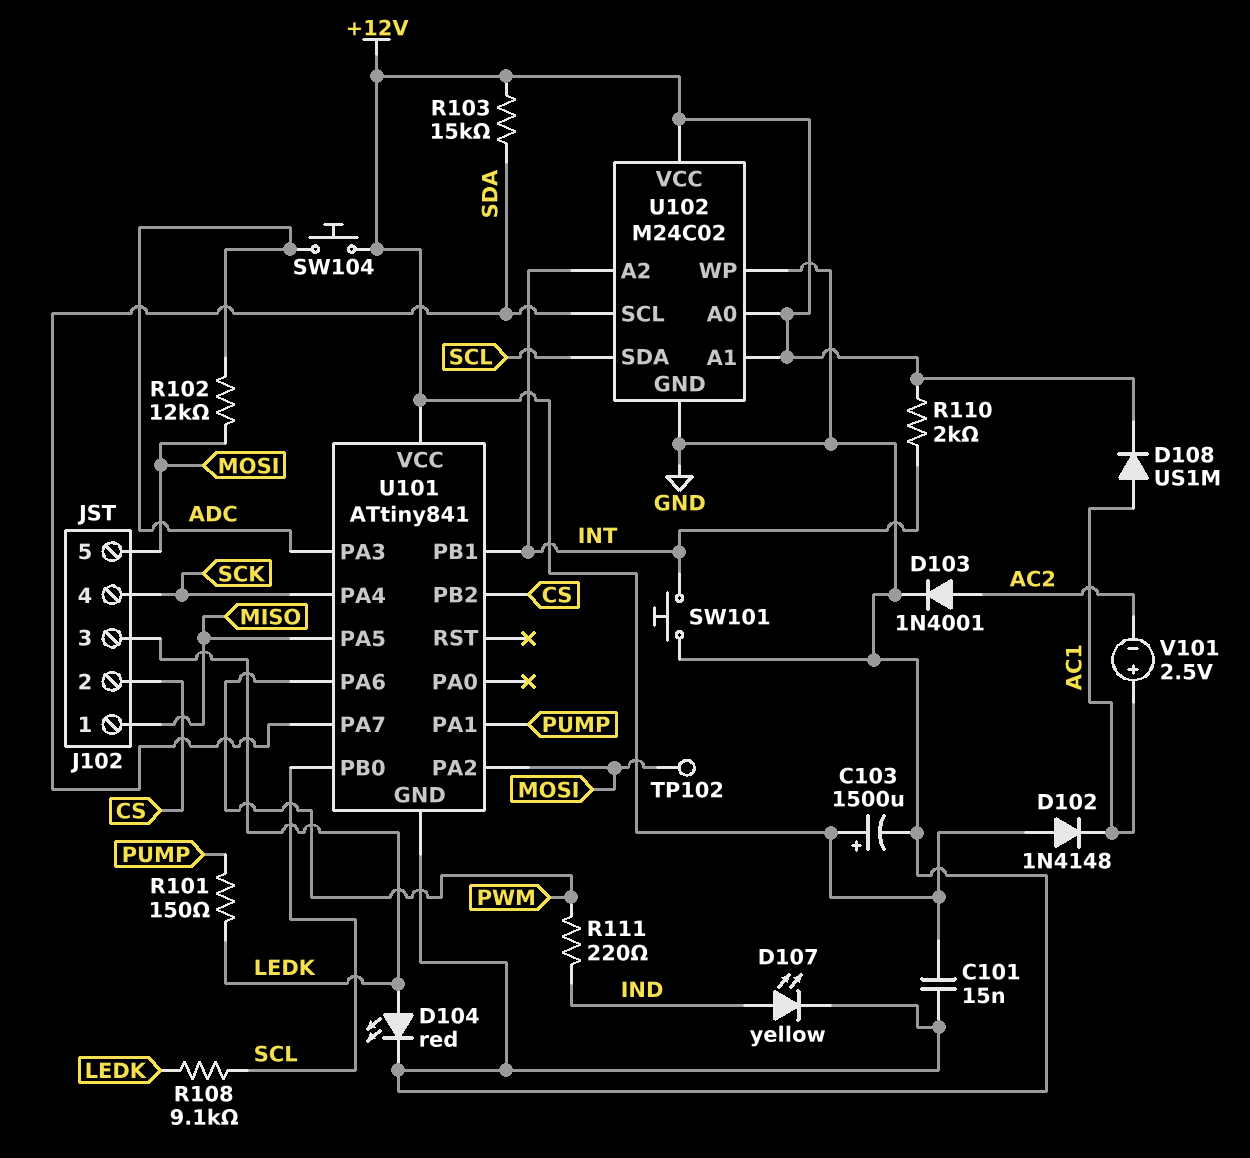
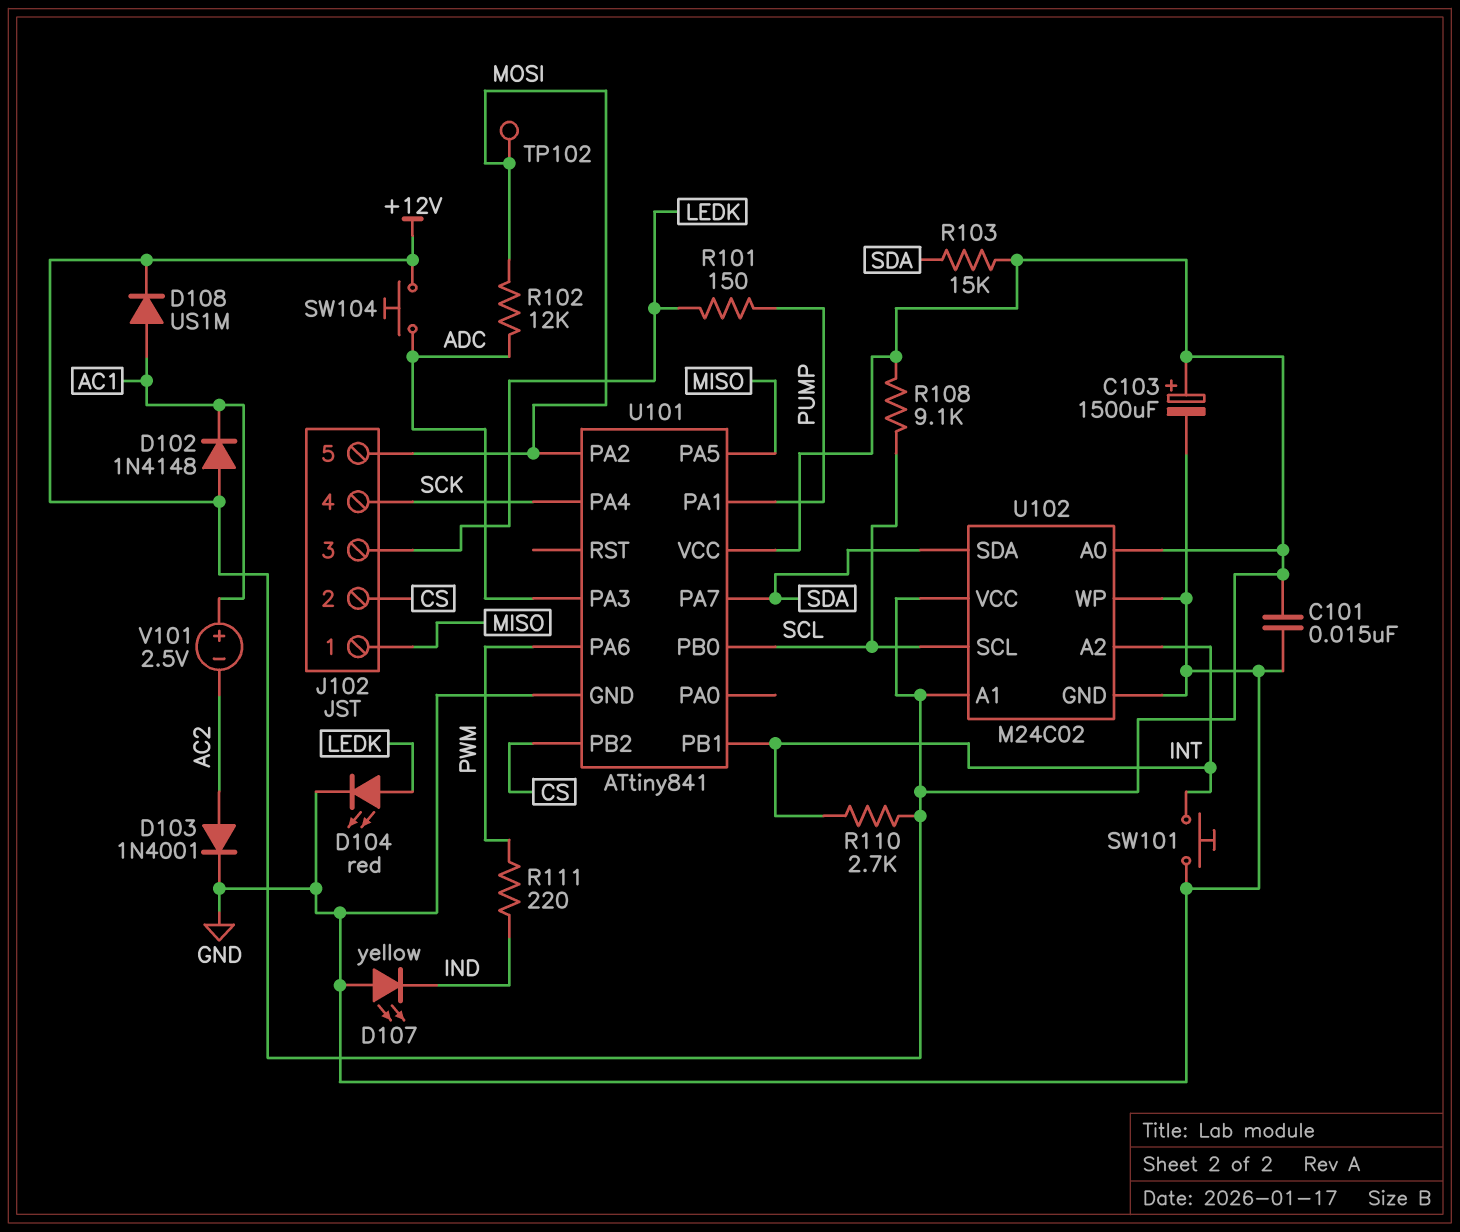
D107: LED yellow (A IND, K GND) -> LED yellow (A GND, K IND)
R108: 9.1k (LEDK, SCL) -> 9.1k (+12V, SCL)
R110: 2k (+12V, INT) -> 2.7k (+12V, INT)
U102 pin SCL: SDA -> SCL
U102 pin SDA: SCL -> SDA

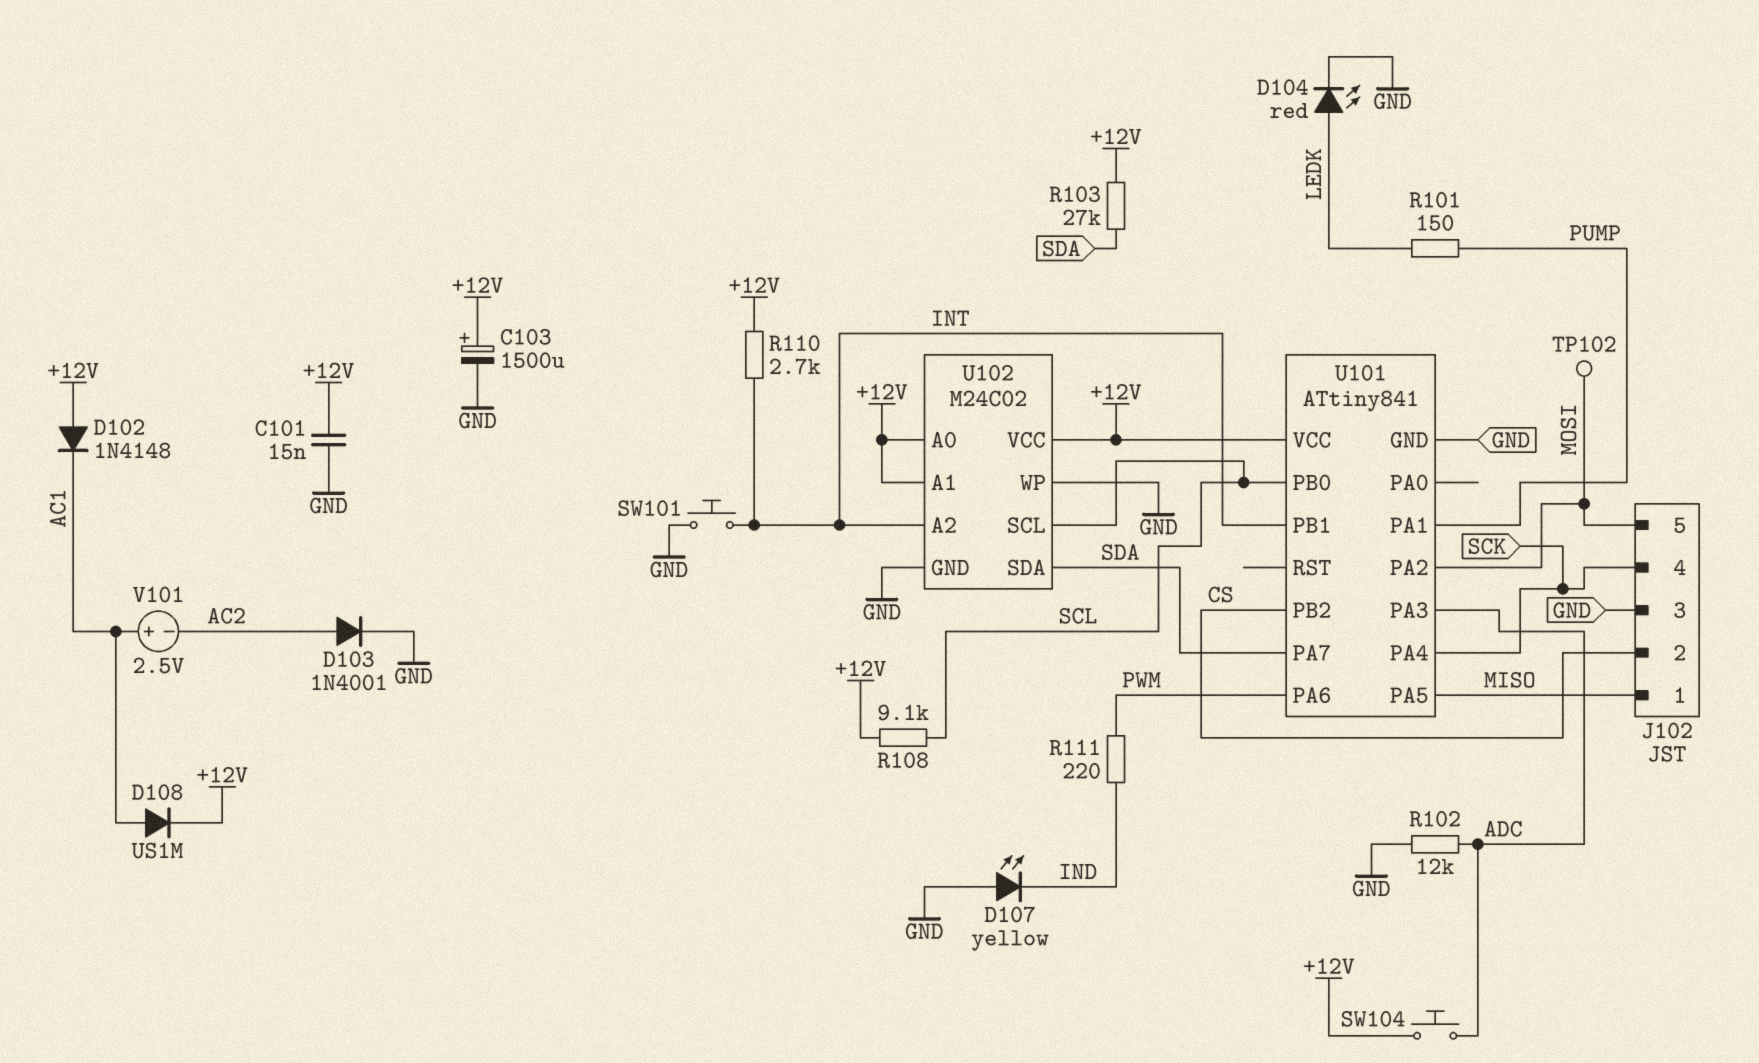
J102 pin 3: LEDK -> GND
R102: 12k (ADC, MOSI) -> 12k (ADC, GND)
R103: 15k (+12V, SDA) -> 27k (+12V, SDA)

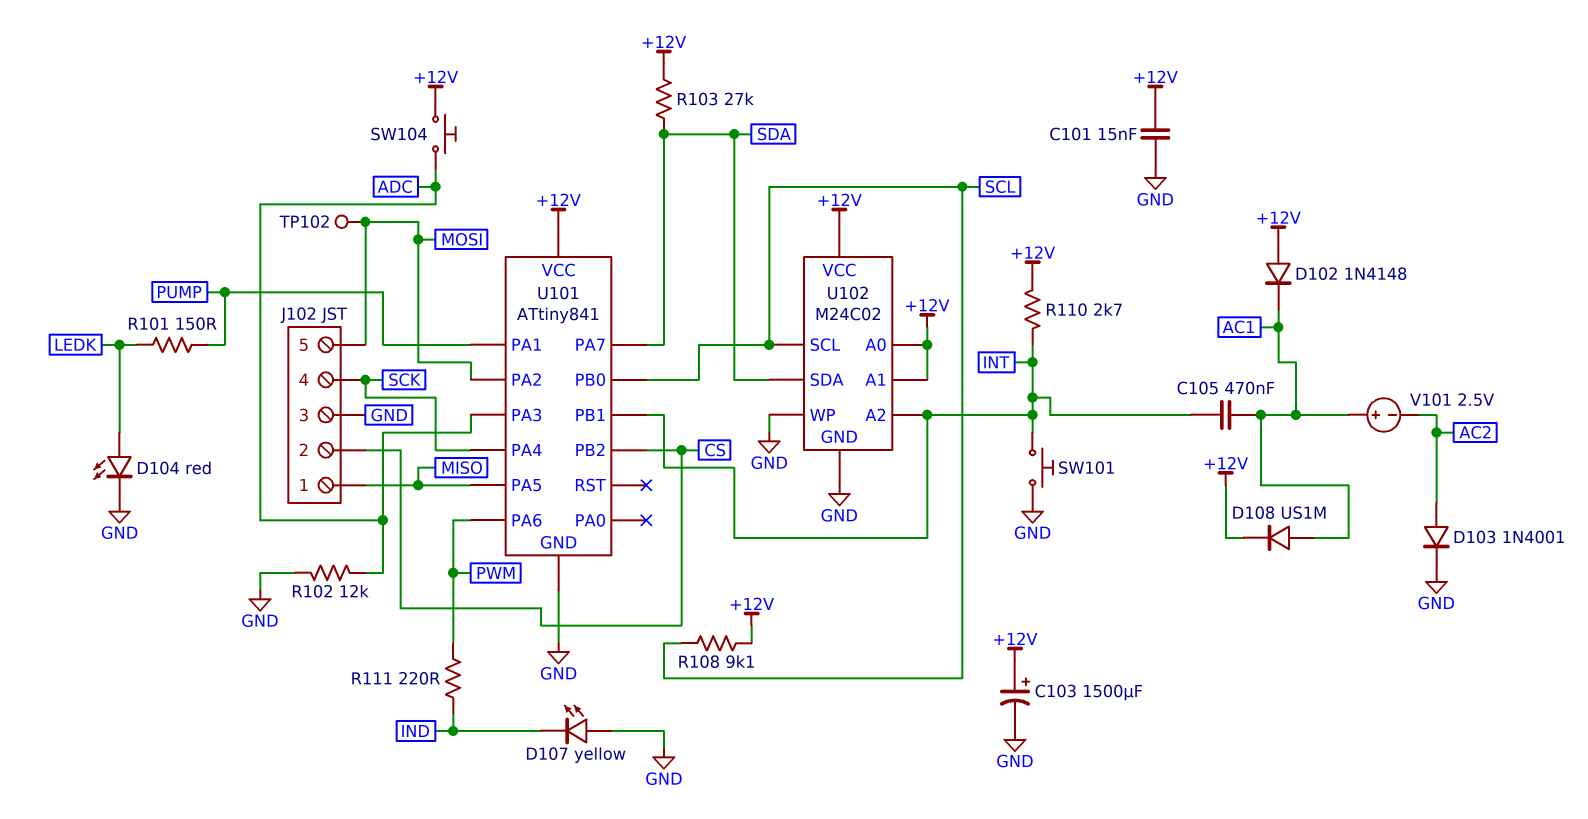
C105: none -> 470nF (AC1, INT)

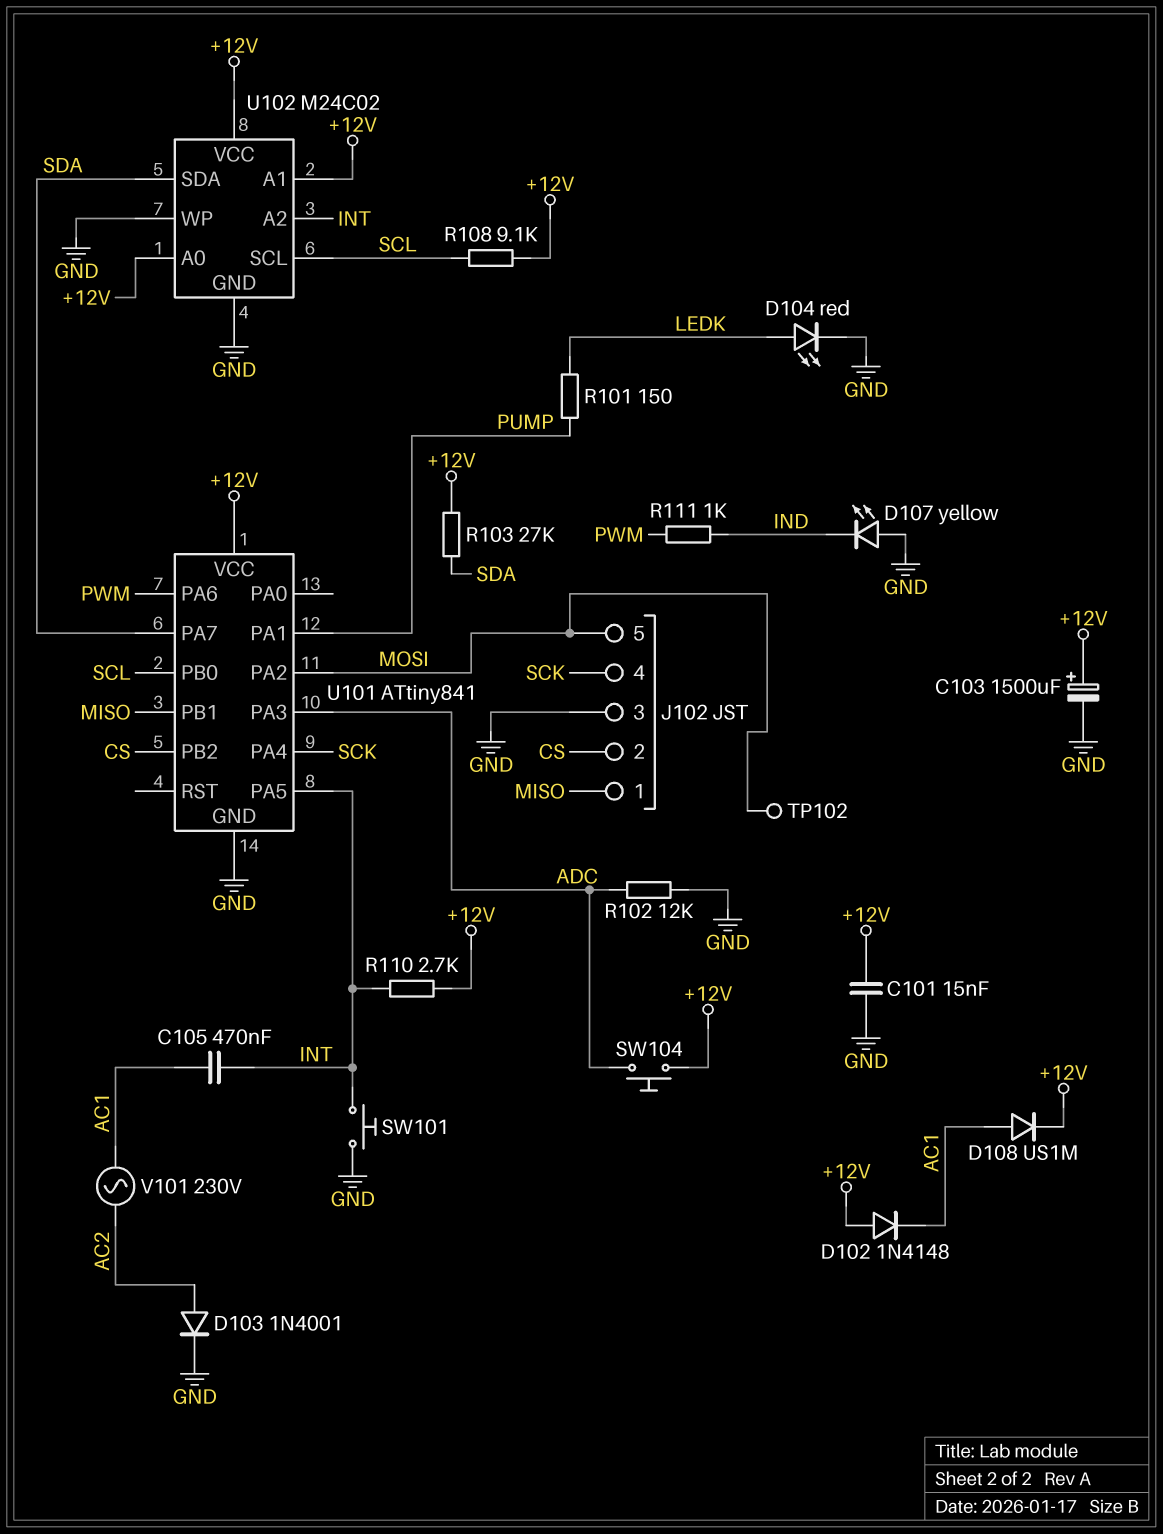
R111: 220 (IND, PWM) -> 1k (IND, PWM)
U101 pin PA5: MISO -> INT
U101 pin PB1: INT -> MISO
V101: 2.5V (plus AC1, minus AC2) -> AC 230V (AC1, AC2)

